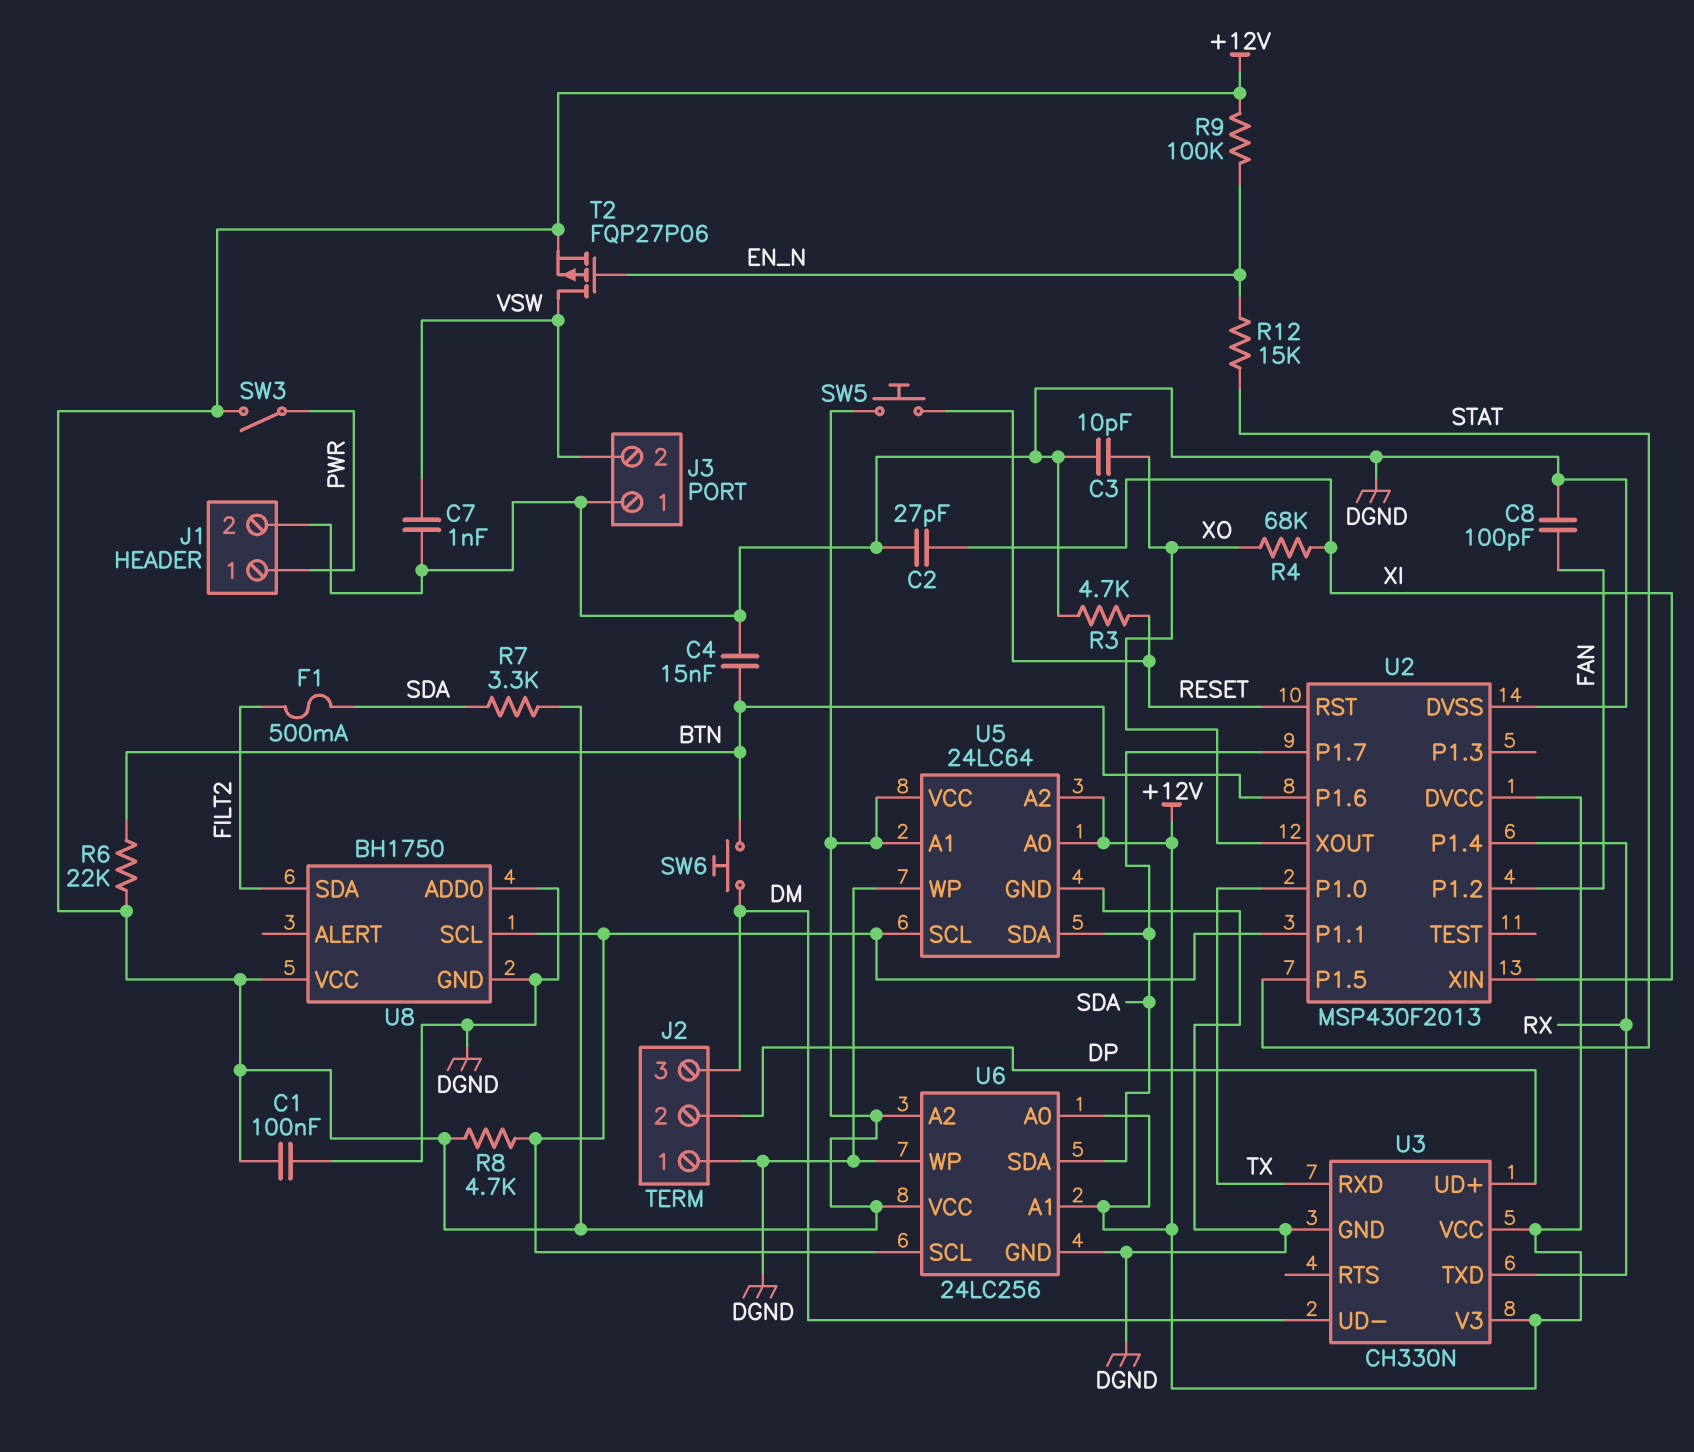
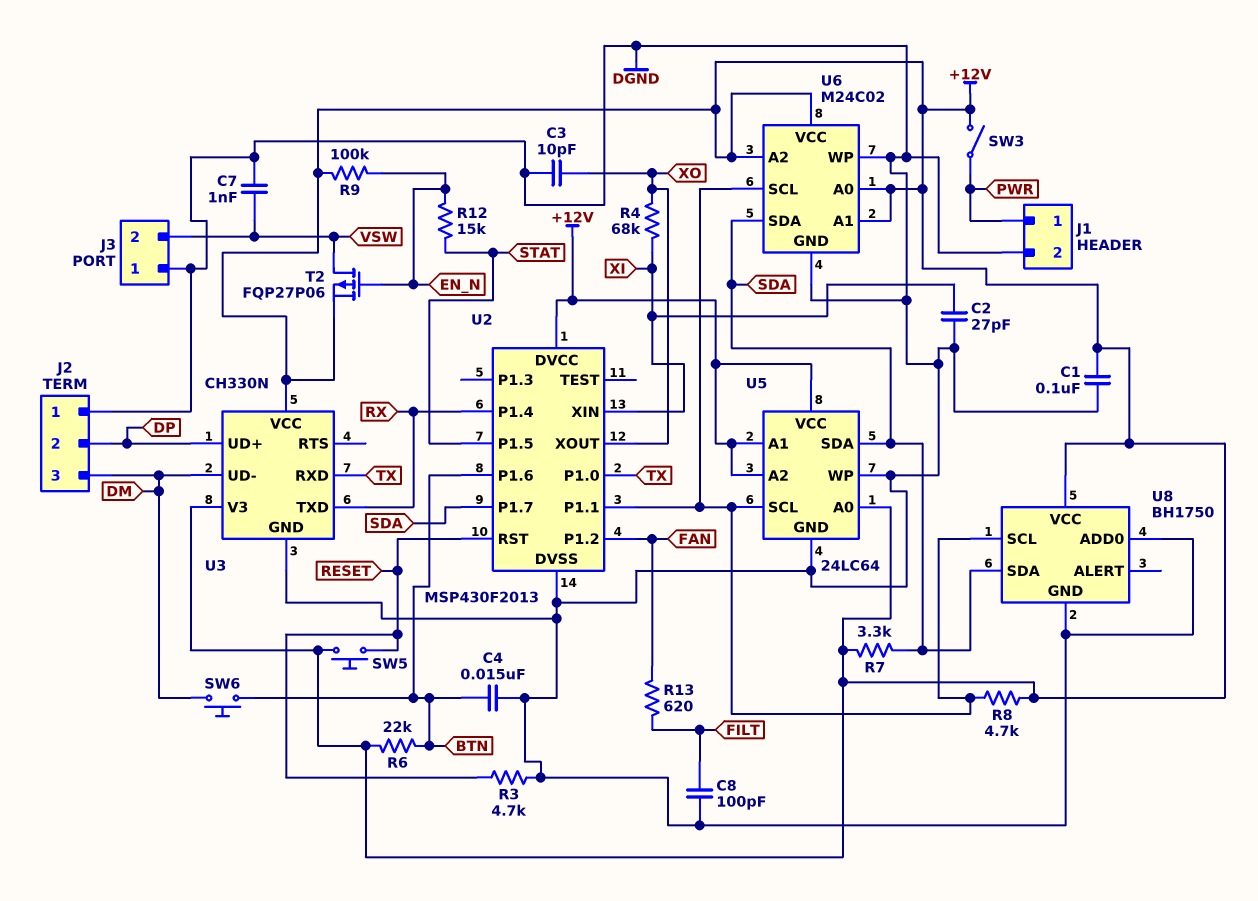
C8: 100pF (DGND, FAN) -> 100pF (DGND, FILT)
F1: 500mA (FILT2, SDA) -> none
R13: none -> 620 (FAN, FILT)
U6: 24LC256 -> M24C02
U8 pin SDA: FILT2 -> SDA

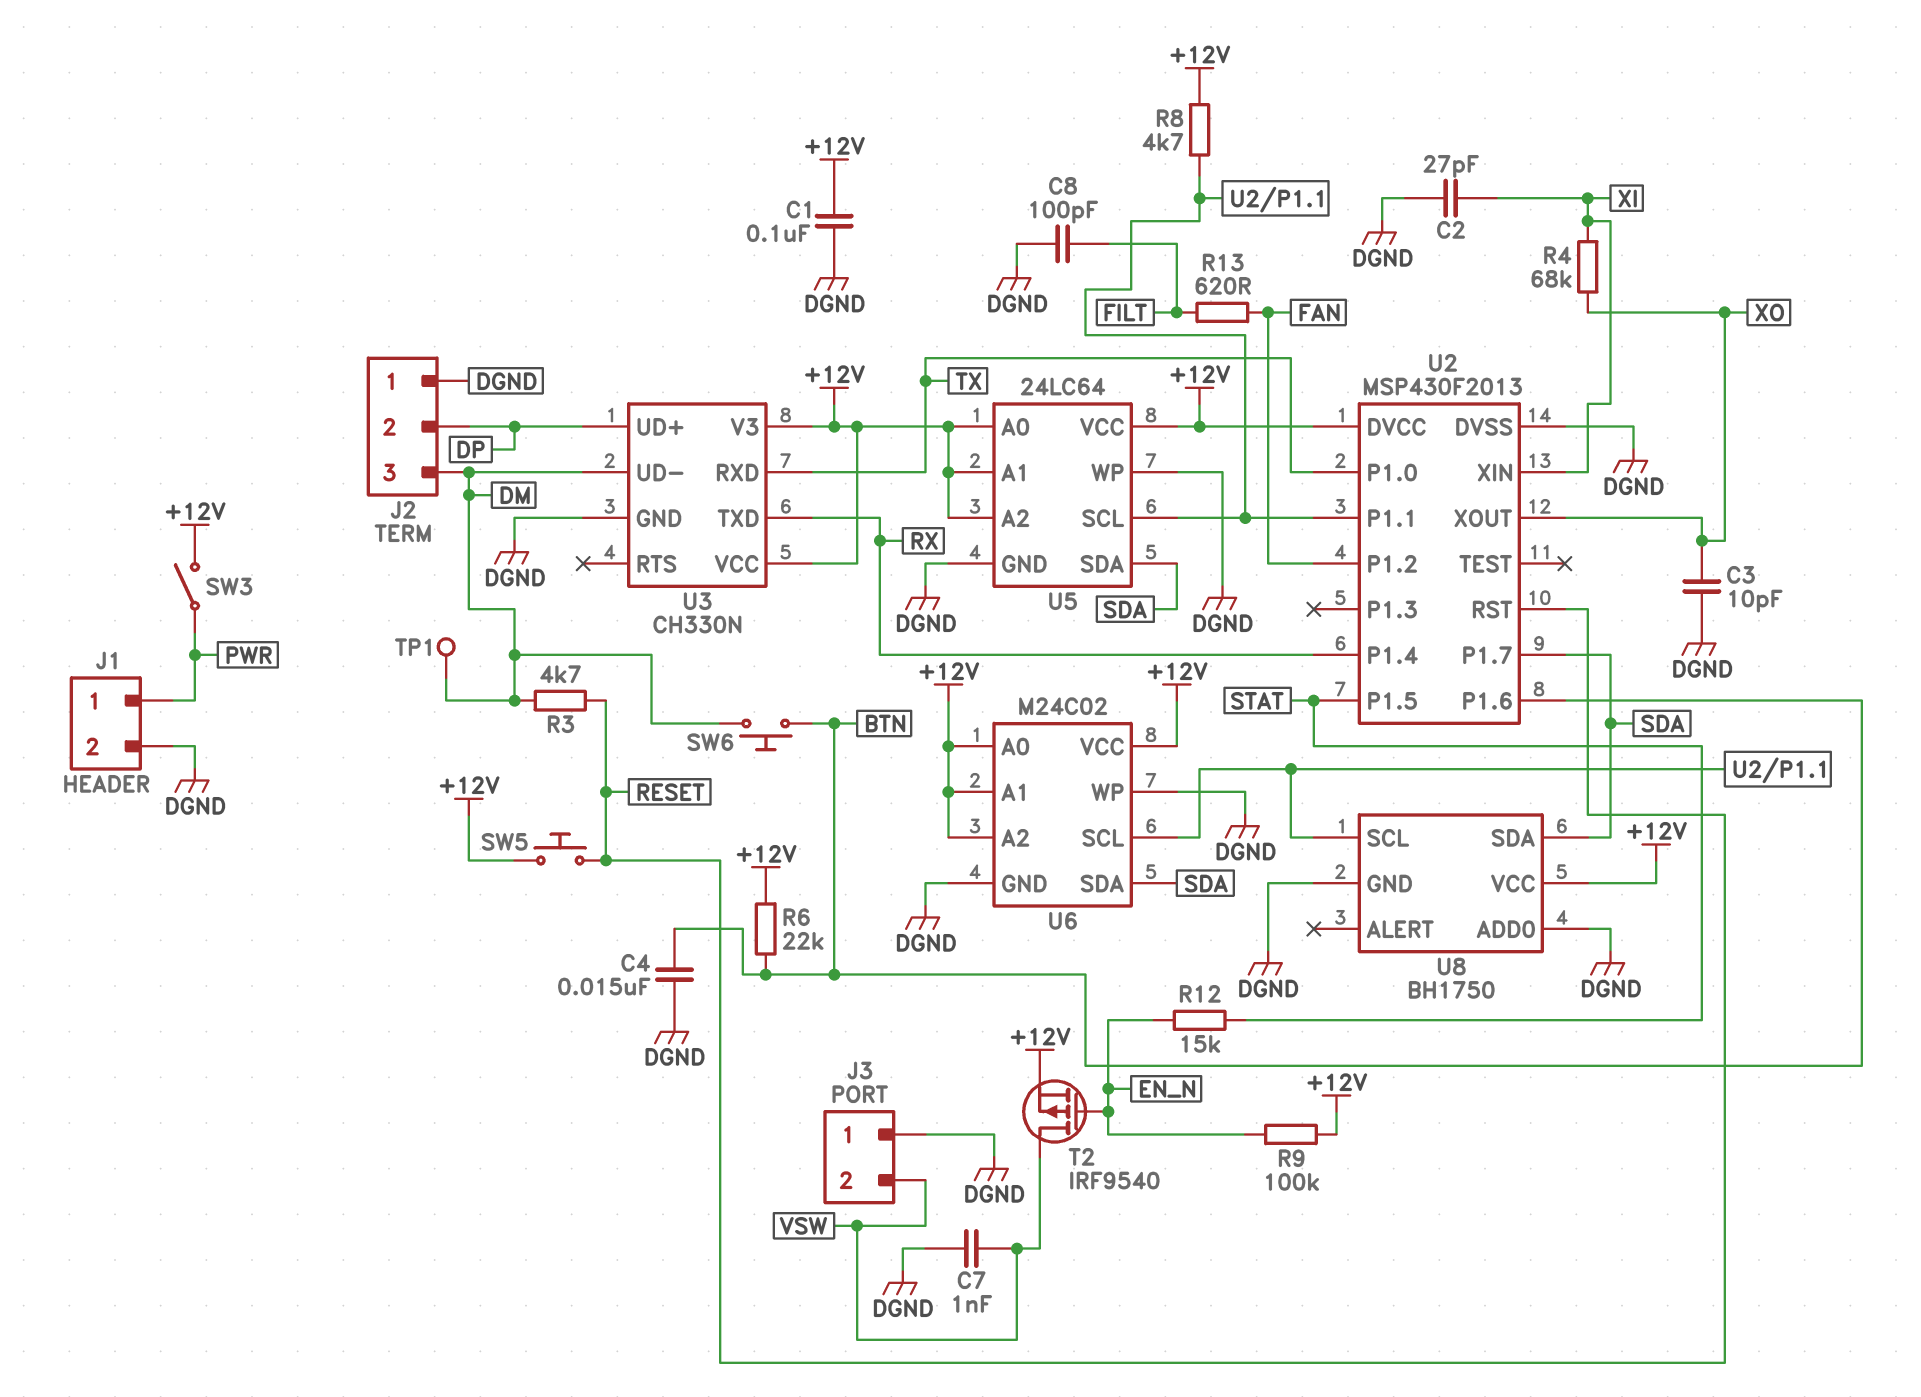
R3: 4.7k (DGND, RESET) -> 4.7k (DM, RESET)
R7: 3.3k (+12V, SDA) -> none
T2: PMOS FQP27P06 (G EN_N, D VSW, S +12V) -> PMOS IRF9540 (G EN_N, D VSW, S +12V)
TP1: none -> test point (DM)

